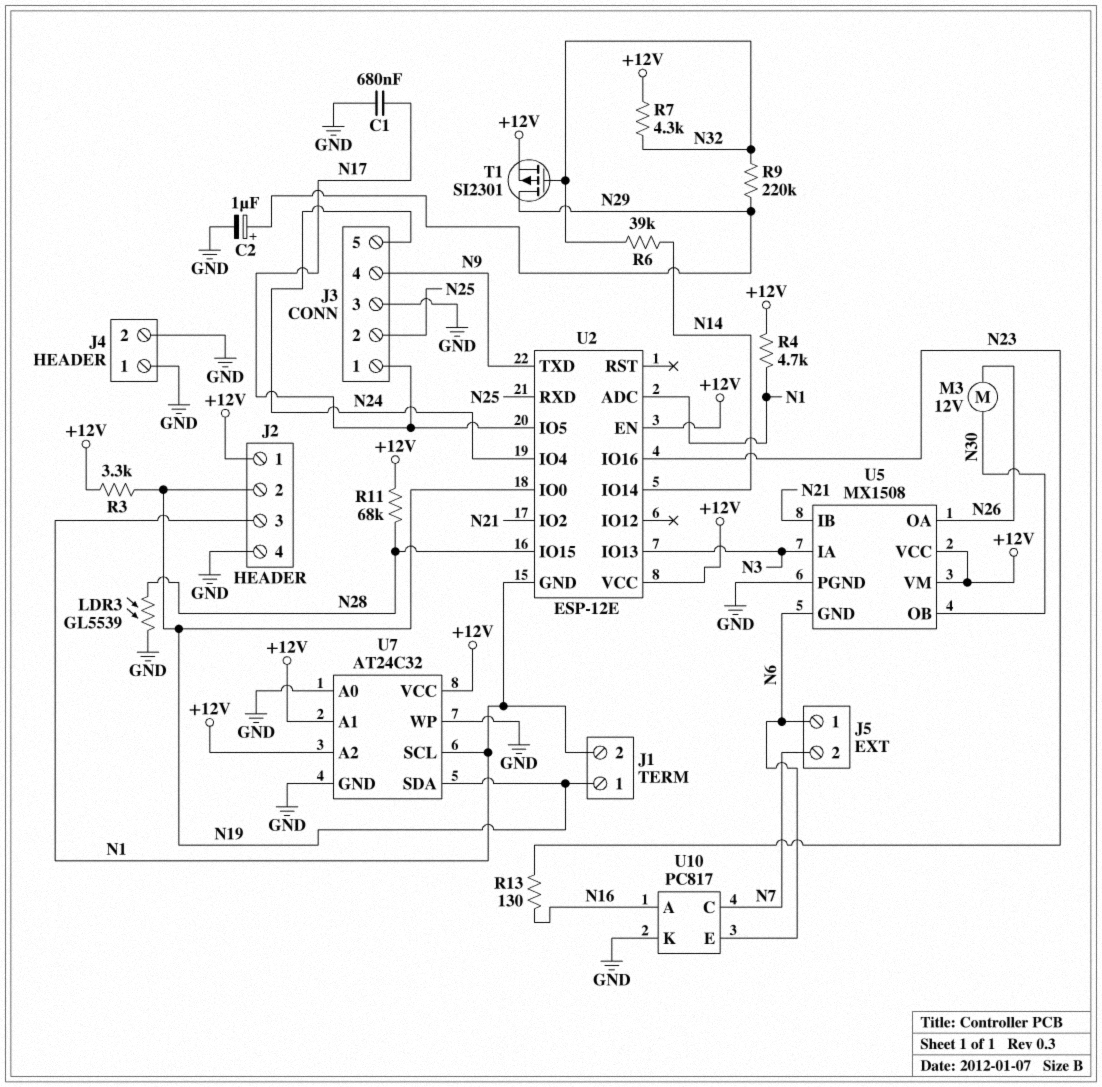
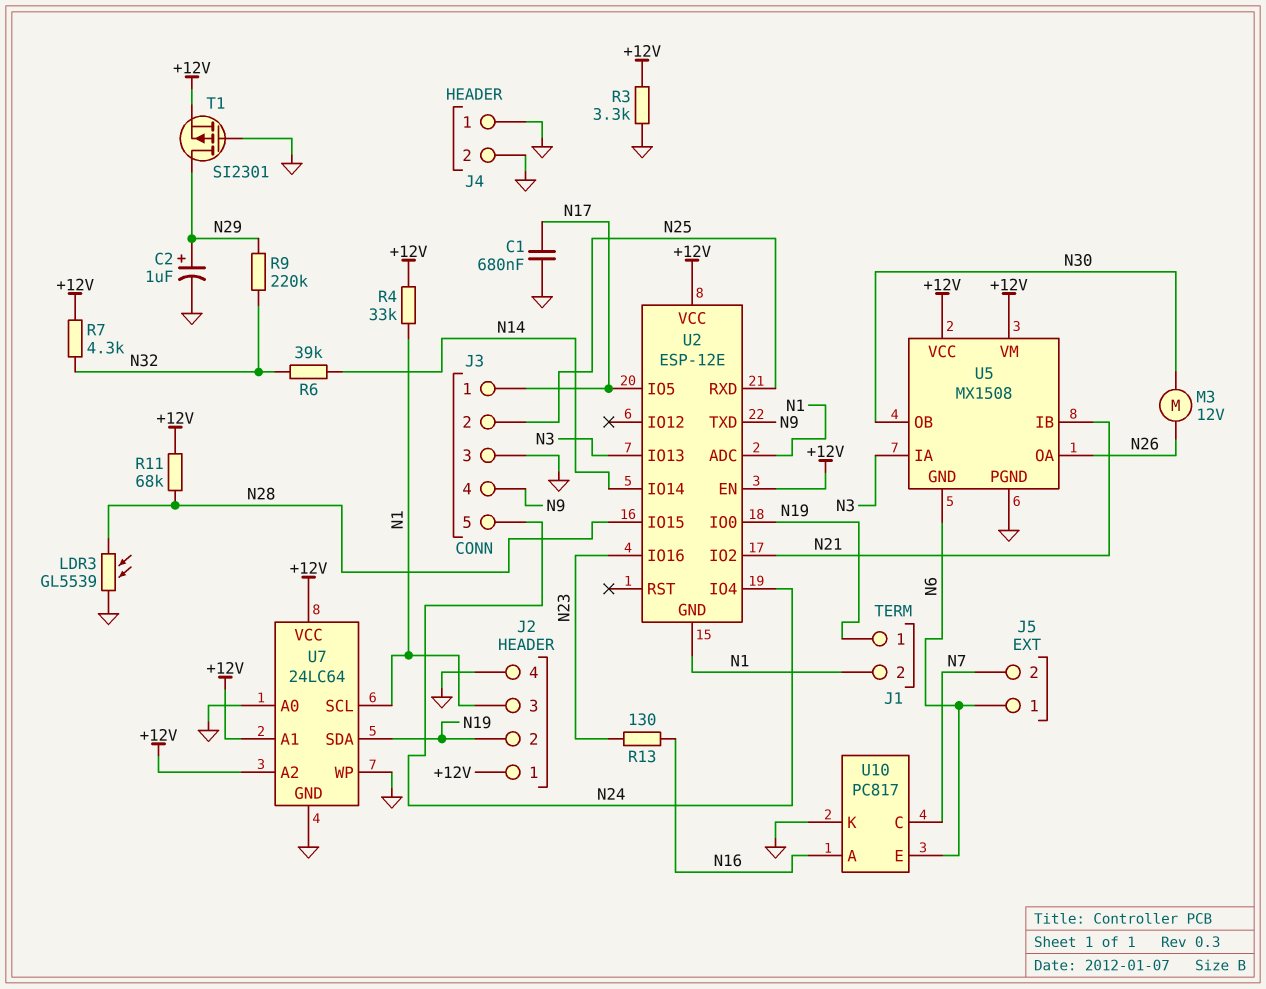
R3: 3.3k (+12V, N19) -> 3.3k (+12V, GND)
R4: 4.7k (+12V, N1) -> 33k (+12V, N1)
T1: PMOS SI2301 (G N32, D N29, S +12V) -> PMOS SI2301 (G GND, D N29, S +12V)
U7: AT24C32 -> 24LC64

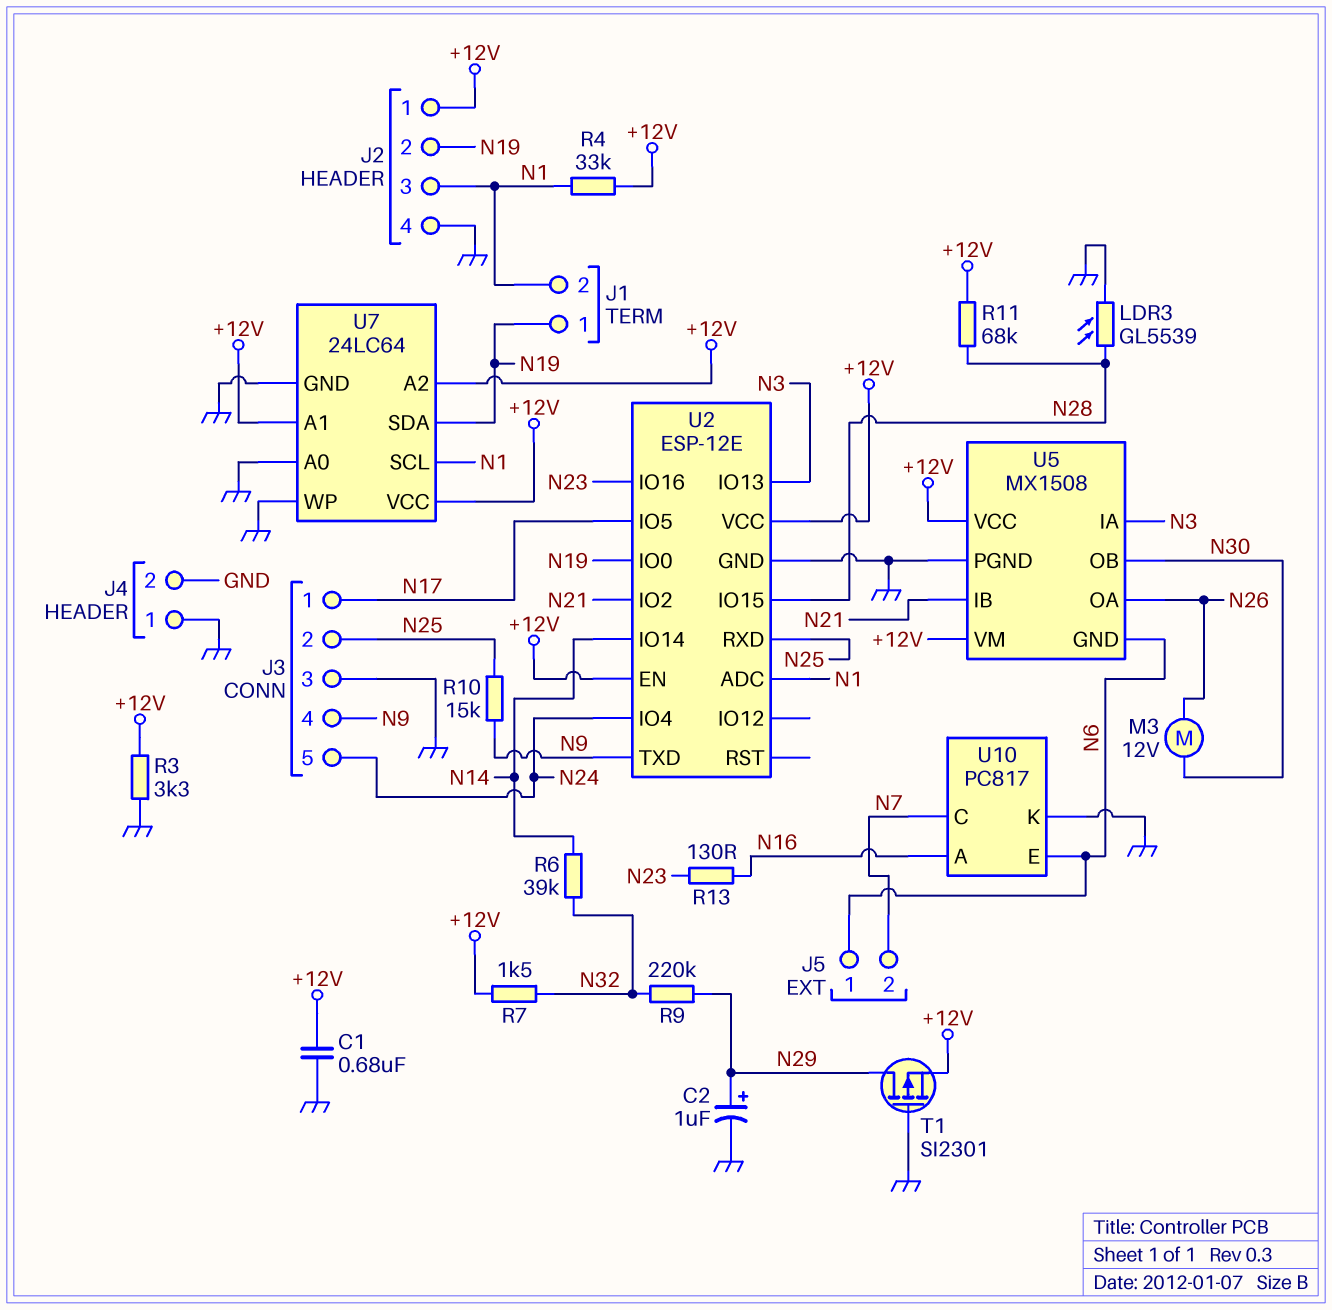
C1: 680nF (GND, N17) -> 680nF (+12V, GND)
R7: 4.3k (+12V, N32) -> 1.5k (+12V, N32)
R10: none -> 15k (N9, N25)
U2 pin GND: N1 -> GND

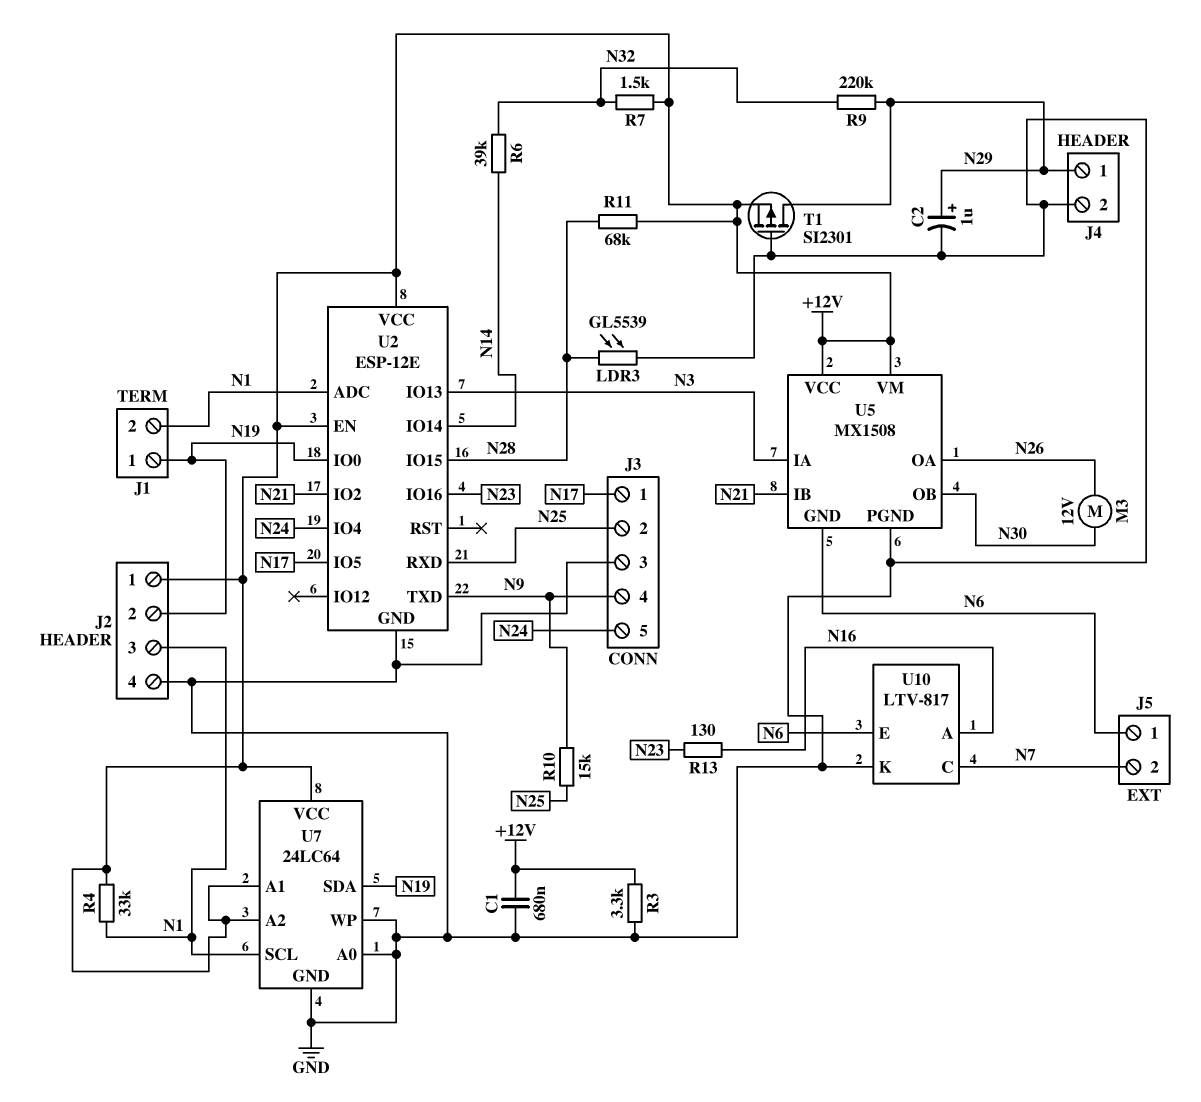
J4 pin 1: GND -> N29
U10: PC817 -> LTV-817

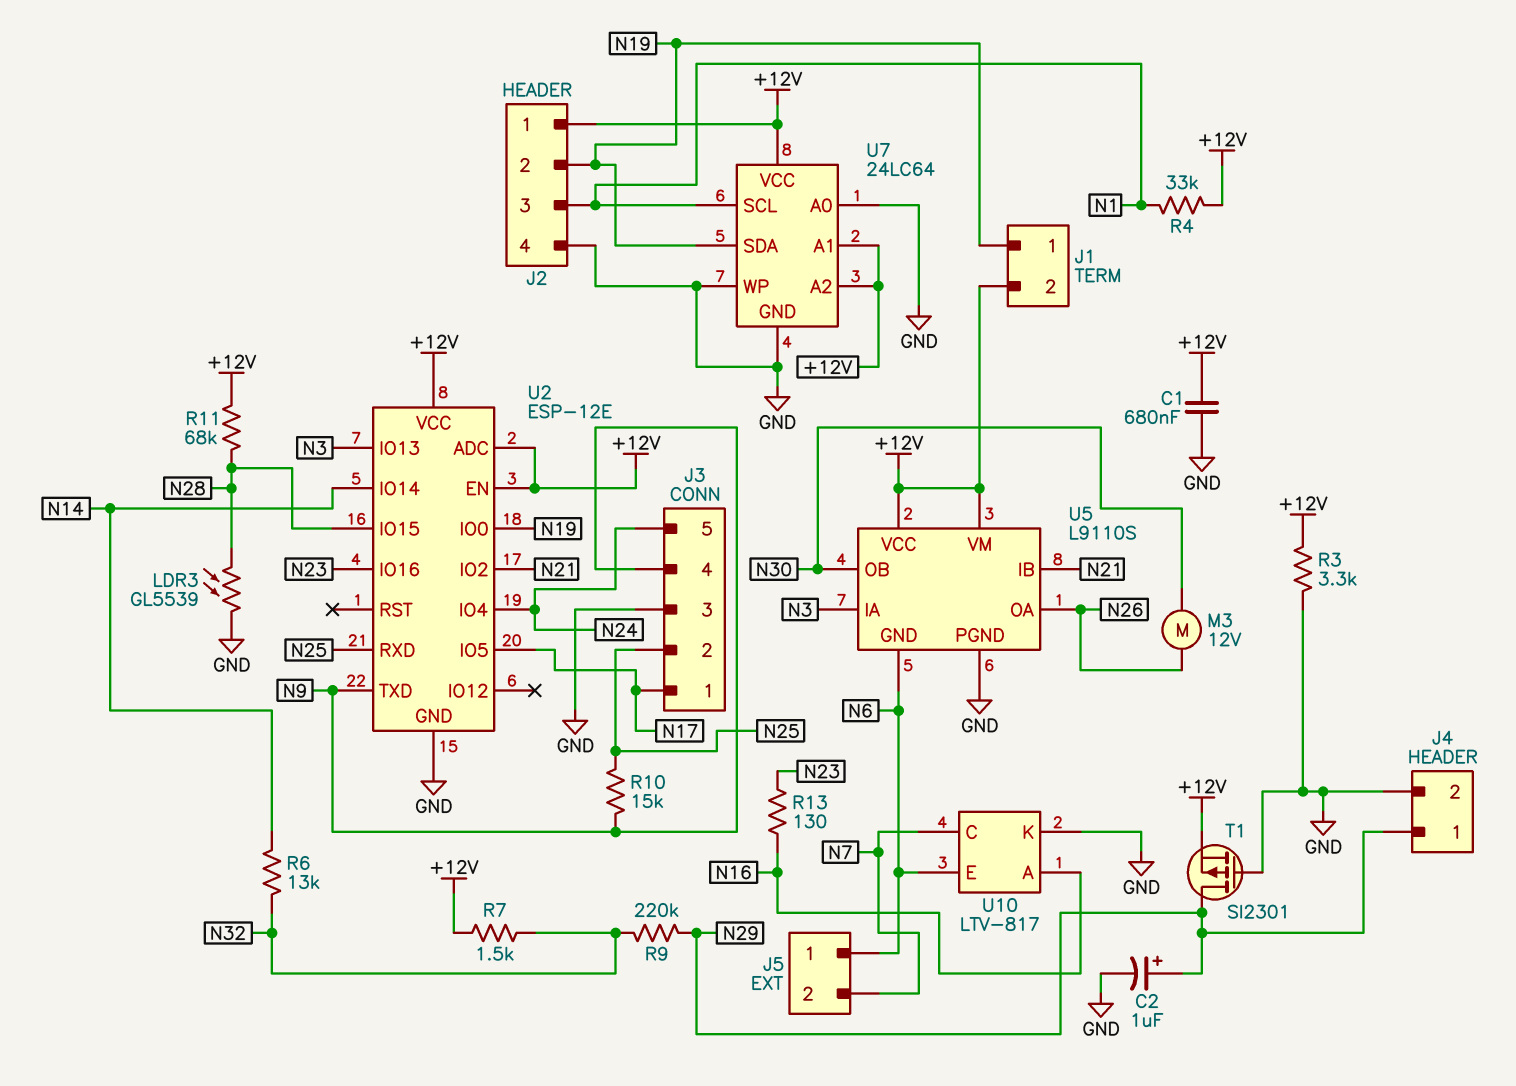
J1 pin 2: N1 -> +12V
R6: 39k (N14, N32) -> 13k (N14, N32)
U2 pin ADC: N1 -> +12V
U5: MX1508 -> L9110S

